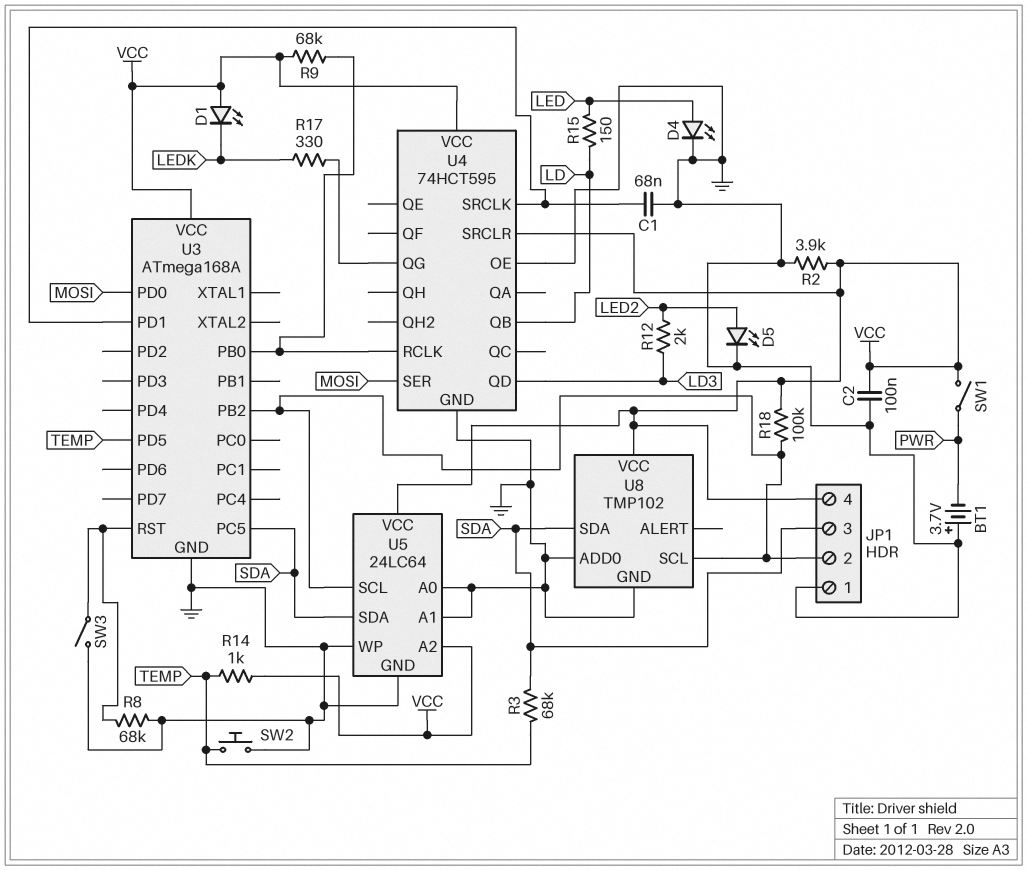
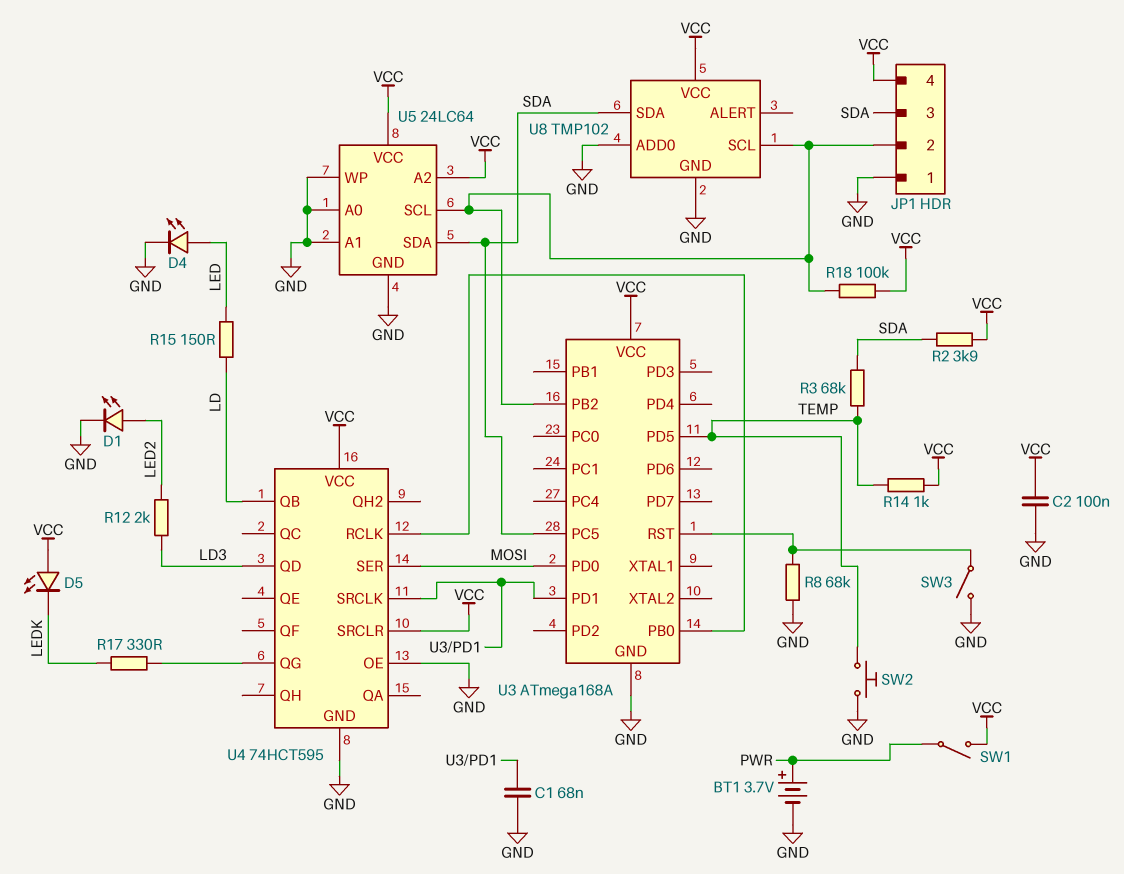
BT1: 3.7V (plus GND, minus PWR) -> 3.7V (plus PWR, minus GND)
D1: LED (A VCC, K LEDK) -> LED (A LED2, K GND)
D5: LED (A LED2, K GND) -> LED (A VCC, K LEDK)
R2: 3.9k (GND, VCC) -> 3.9k (SDA, VCC)
R9: 68k (U3/PB0, VCC) -> none

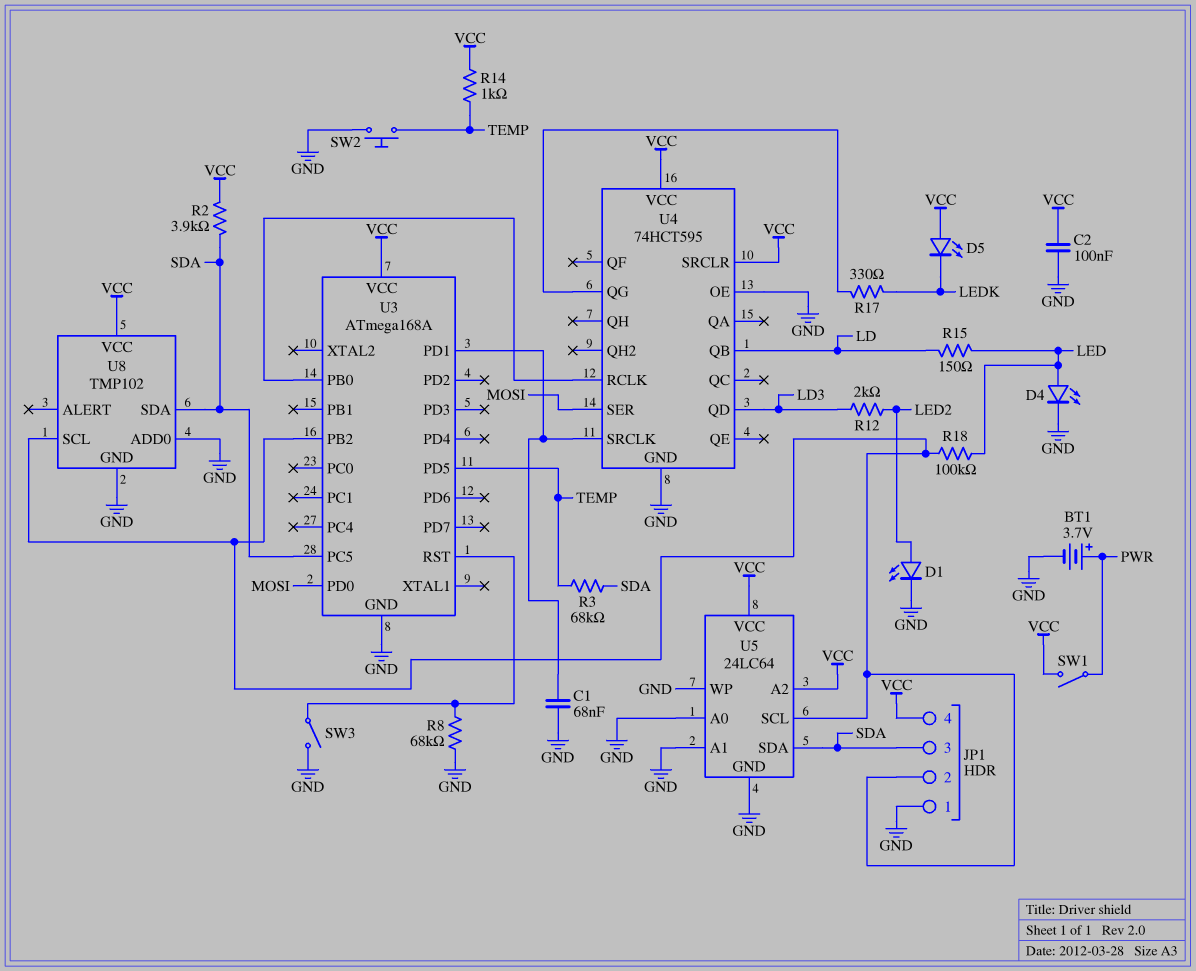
R18: 100k (JP1/2, VCC) -> 100k (JP1/2, LED)

